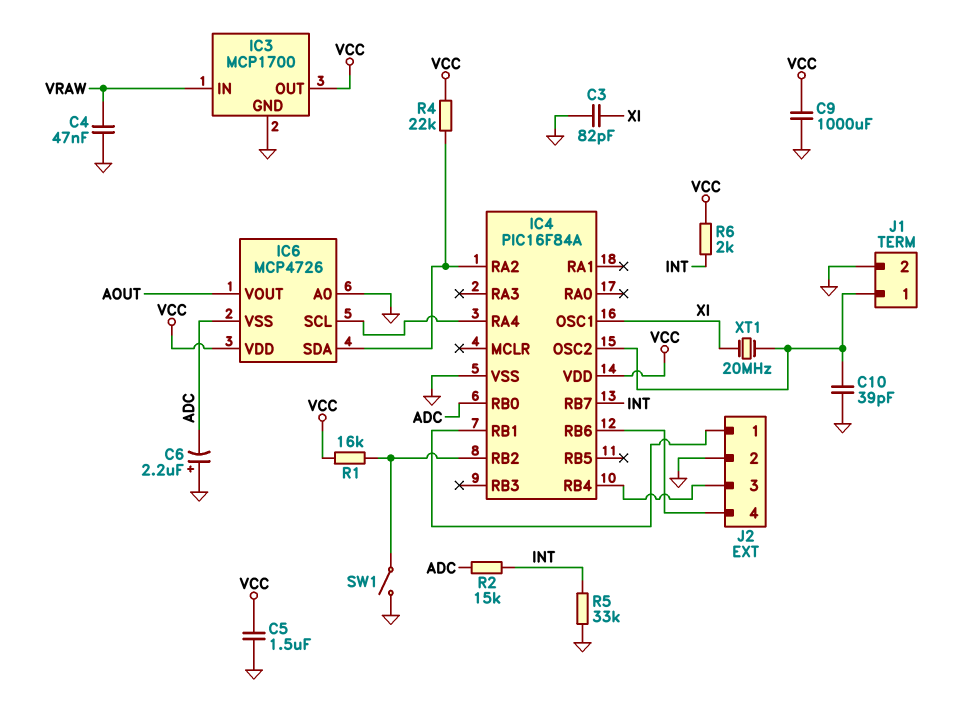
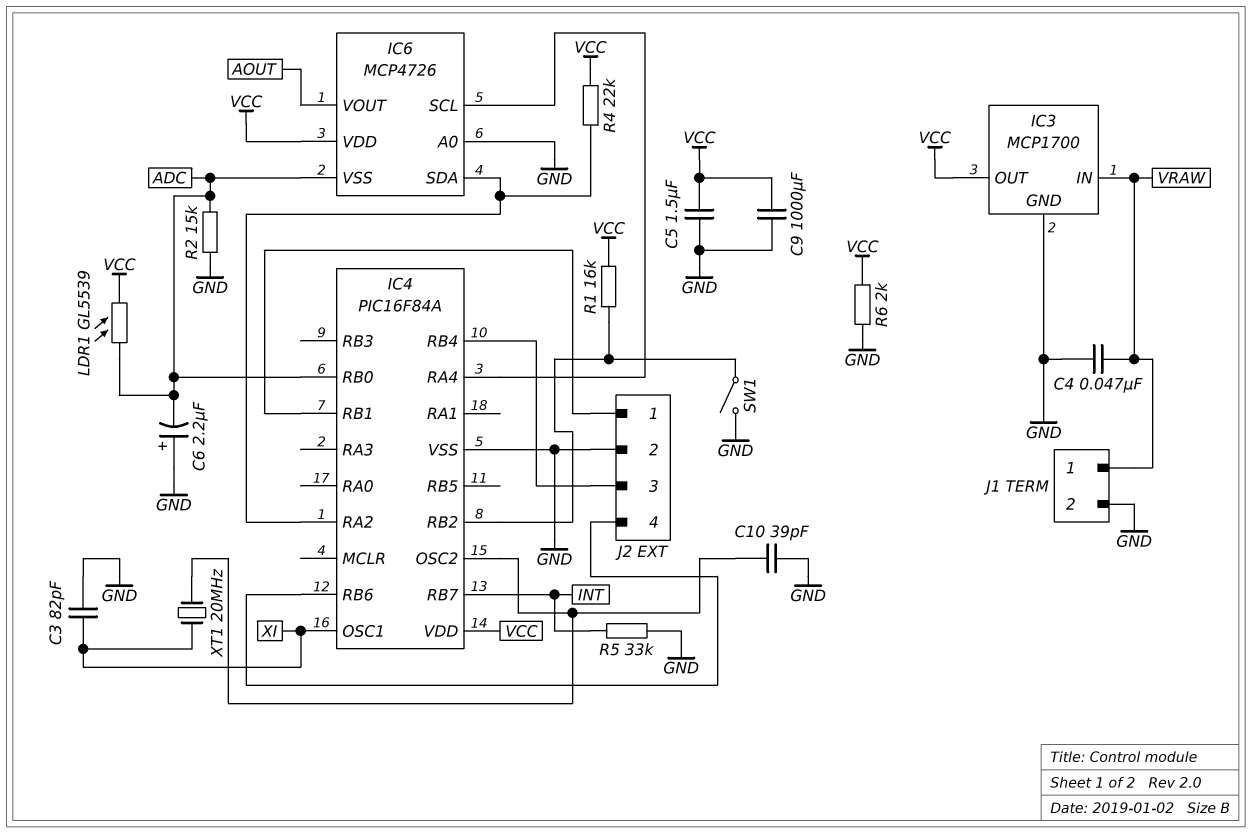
J1 pin 1: IC4/OSC2 -> VRAW
LDR1: none -> GL5539 (ADC, VCC)
R2: 15k (ADC, INT) -> 15k (ADC, GND)
R6: 2k (INT, VCC) -> 2k (GND, VCC)

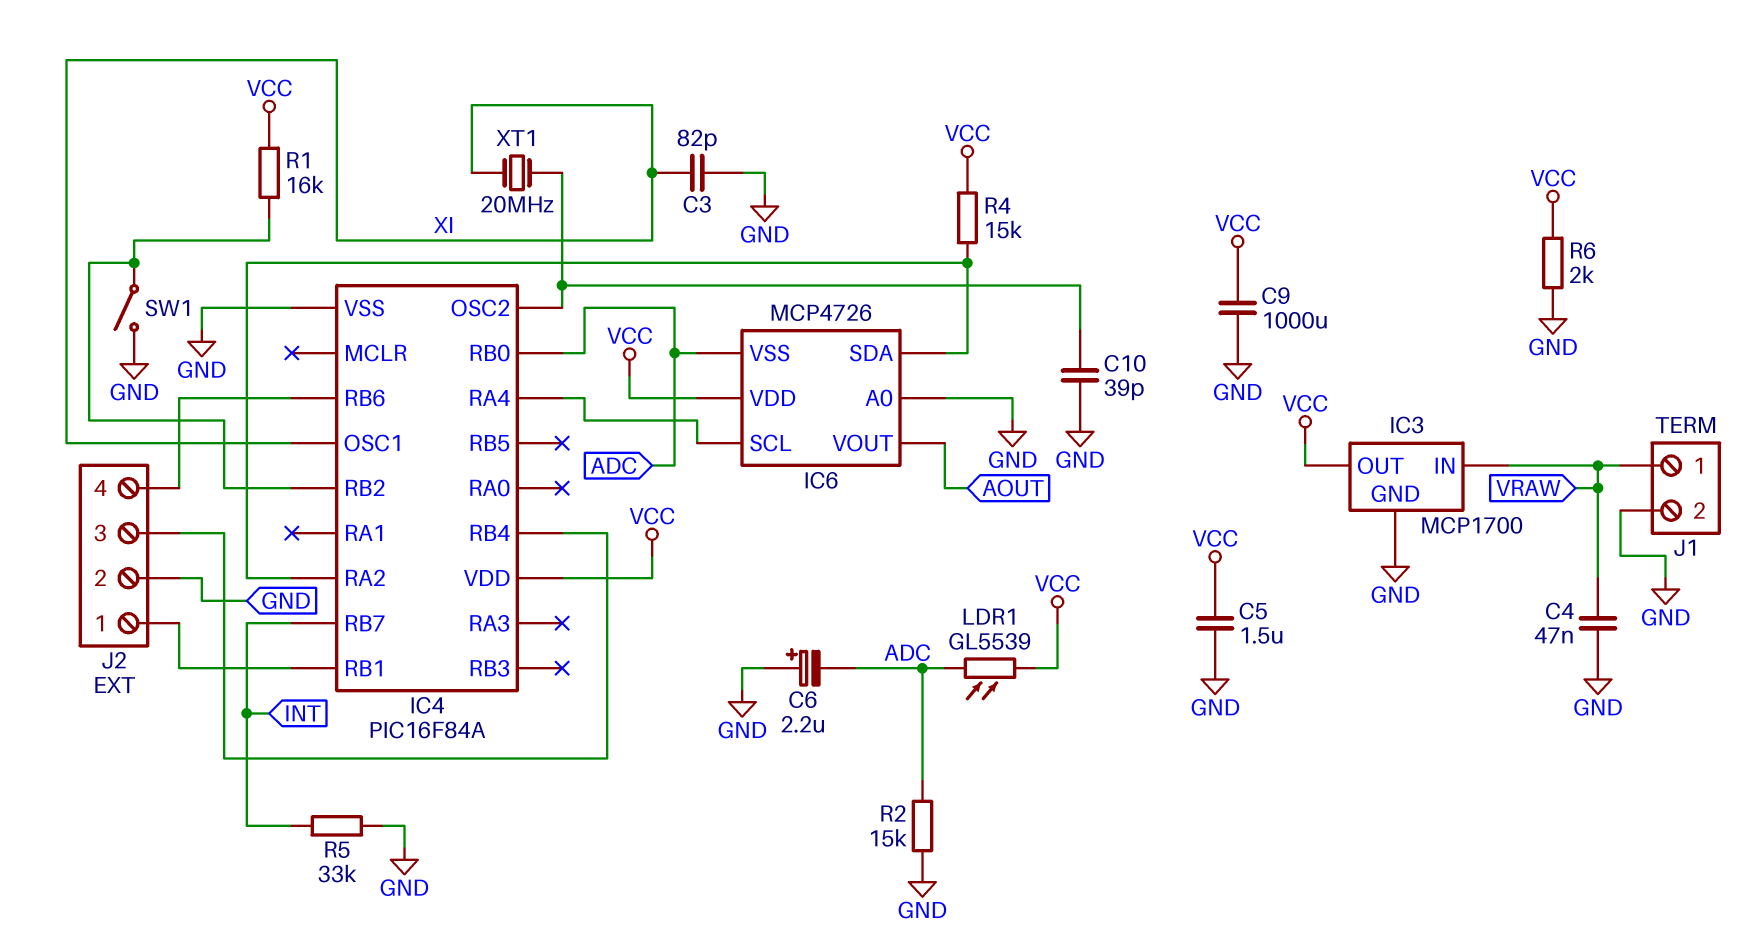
R4: 22k (IC4/RA2, VCC) -> 15k (IC4/RA2, VCC)

